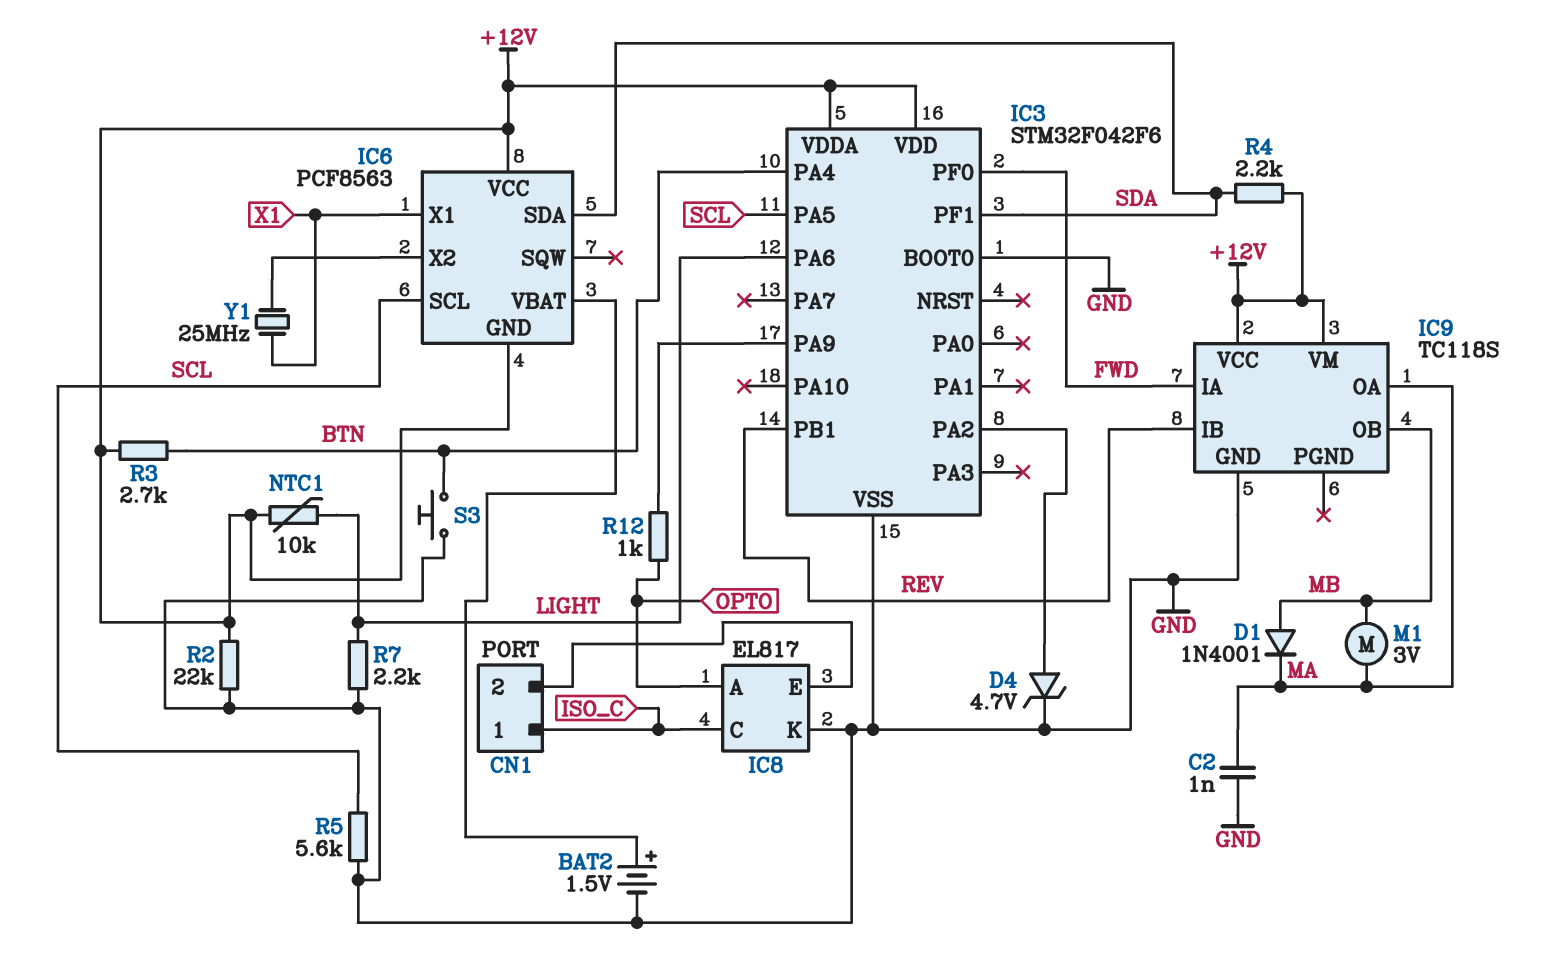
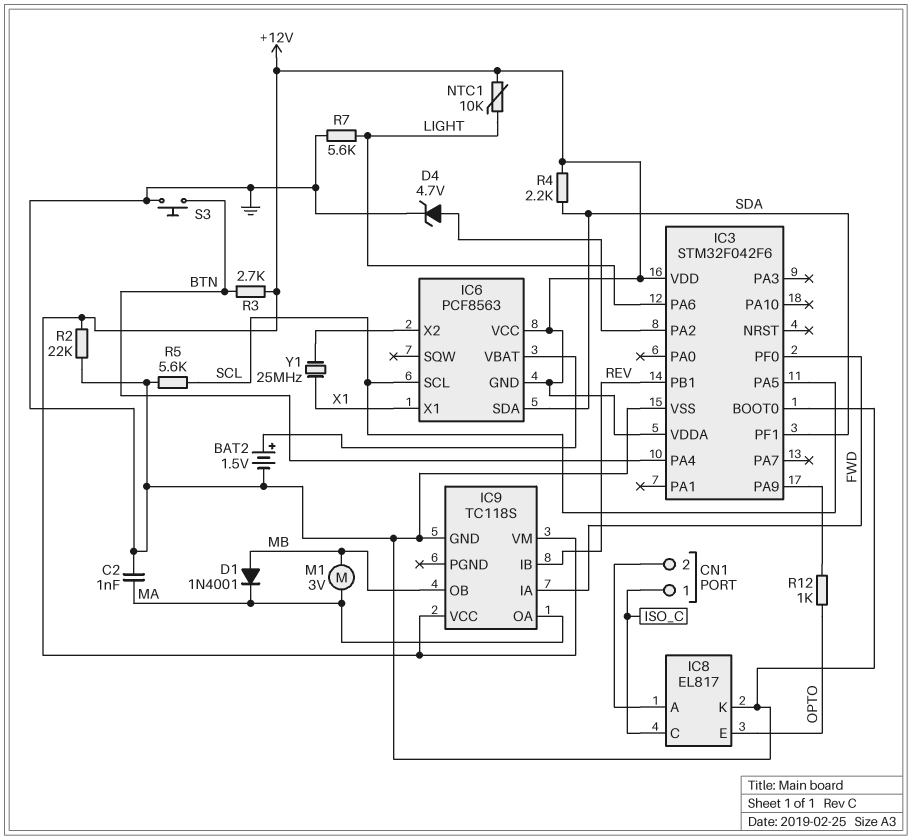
IC8 pin A: OPTO -> CN1/2
IC8 pin E: CN1/2 -> OPTO
R7: 2.2k (GND, LIGHT) -> 5.6k (GND, LIGHT)

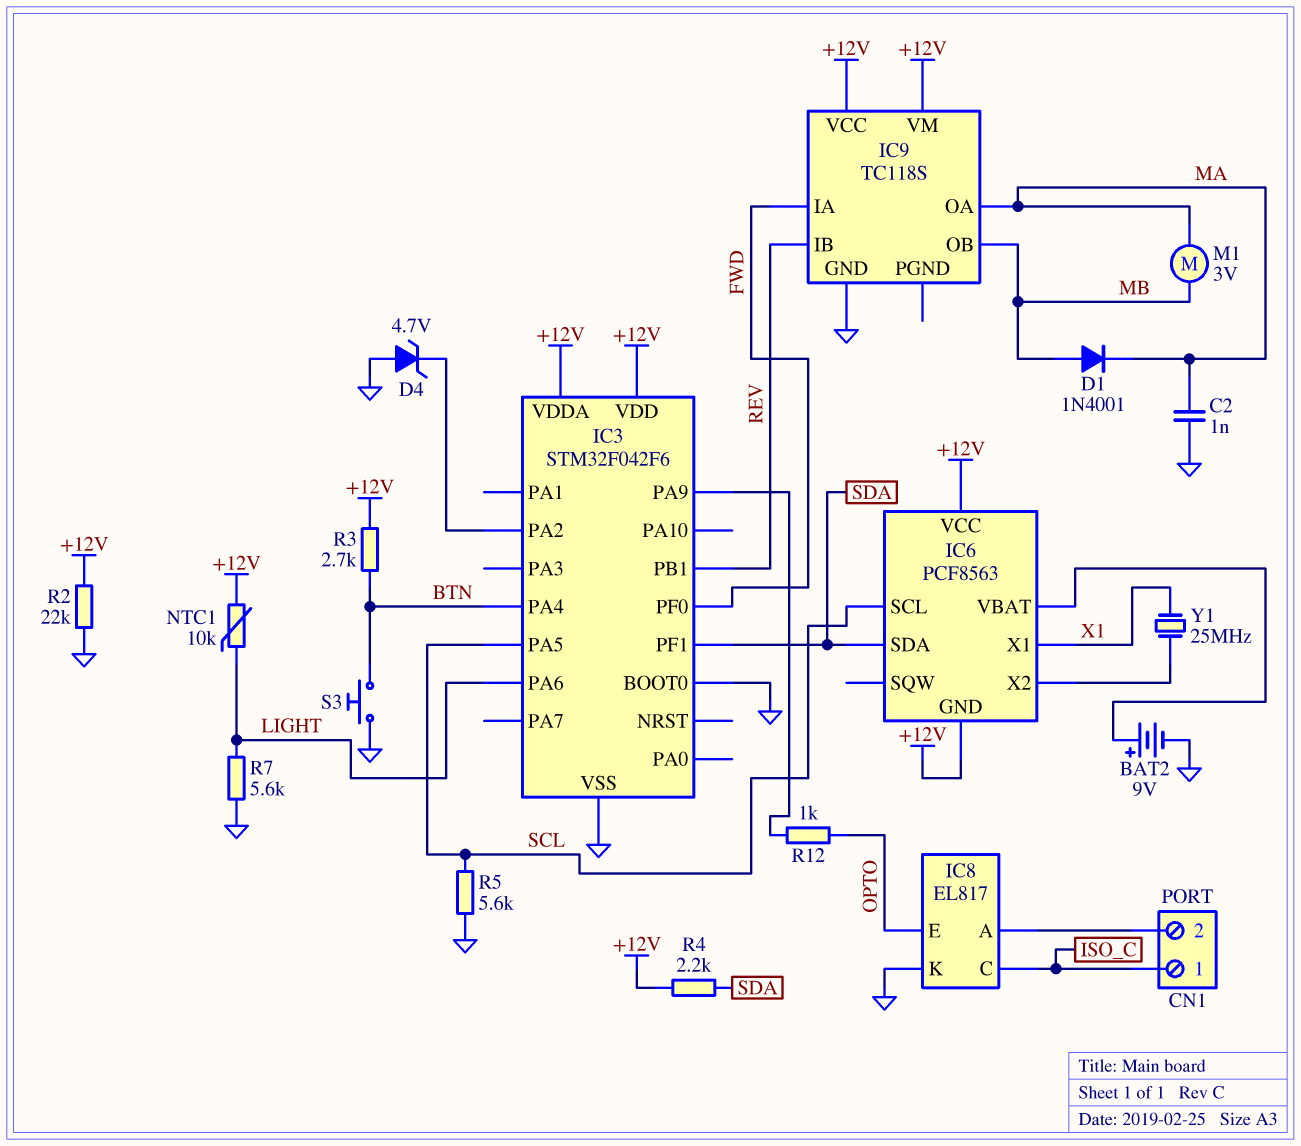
BAT2: 1.5V (plus IC6/VBAT, minus GND) -> 9V (plus IC6/VBAT, minus GND)
D4: zener 4.7V (A IC3/PA2, K GND) -> zener 4.7V (A GND, K IC3/PA2)

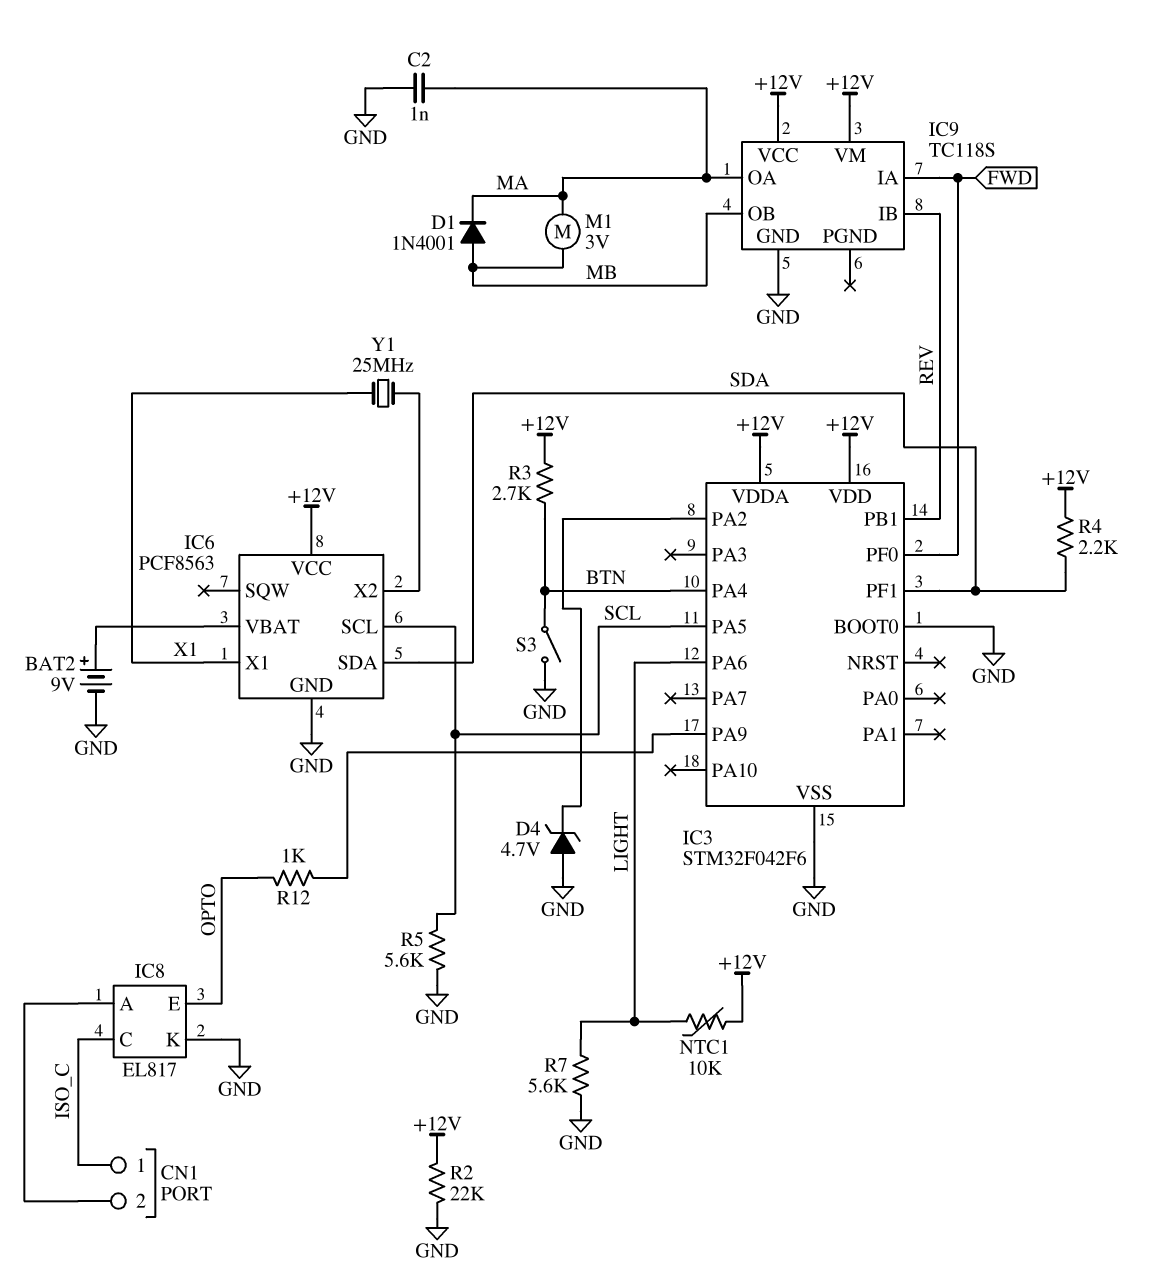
IC6 pin GND: +12V -> GND
S3: button (BTN, GND) -> switch (BTN, GND)

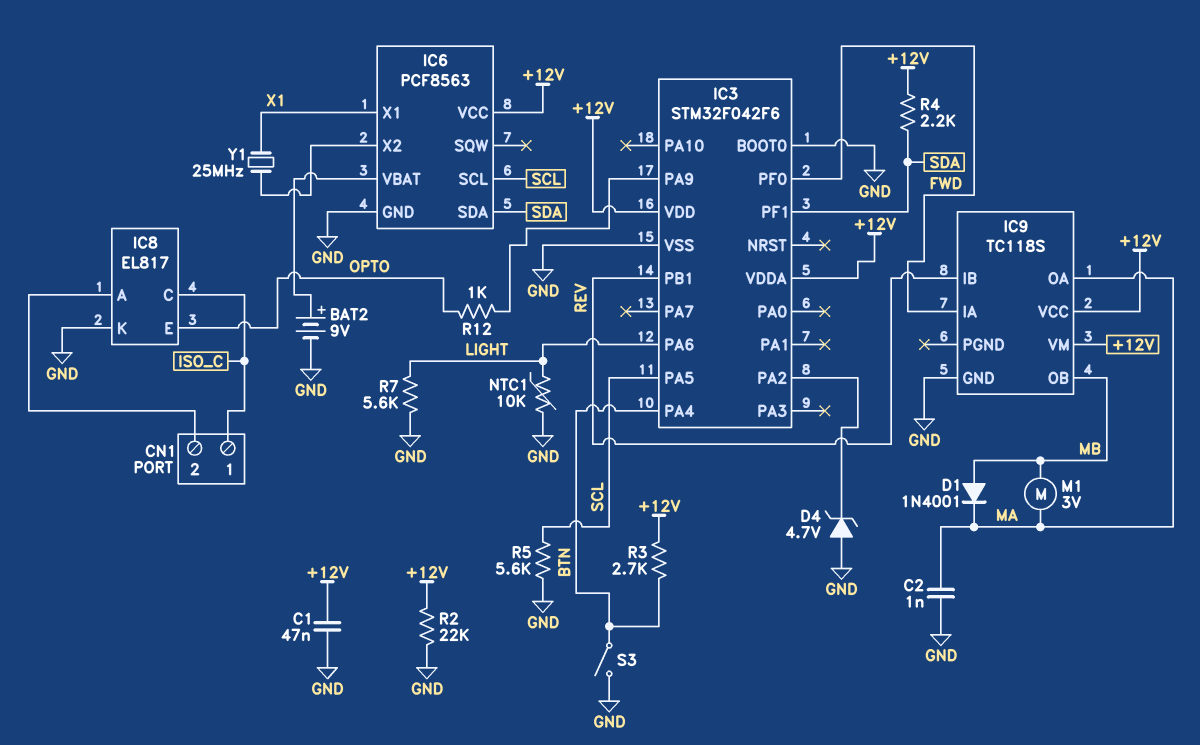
C1: none -> 47nF (+12V, GND)
NTC1: 10k (+12V, LIGHT) -> 10k (GND, LIGHT)

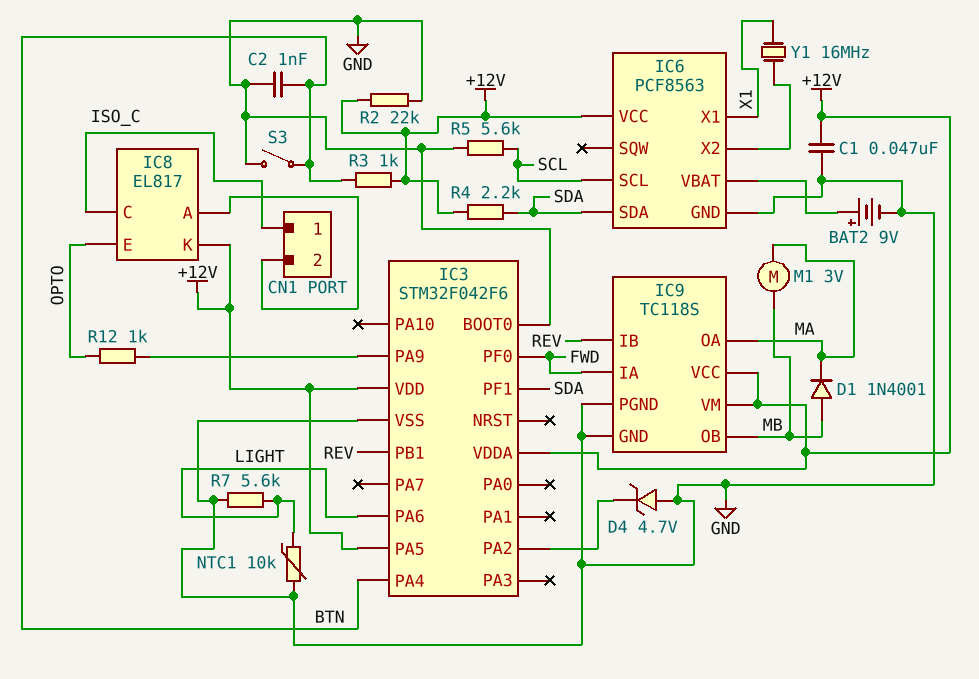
C2: 1nF (GND, MA) -> 1nF (BTN, GND)
IC3 pin PA5: SCL -> +12V
IC8 pin K: GND -> +12V
IC9 pin PGND: none -> GND
R3: 2.7k (+12V, BTN) -> 1k (+12V, BTN)
Y1: 25MHz (IC6/X2, X1) -> 16MHz (IC6/X2, X1)

